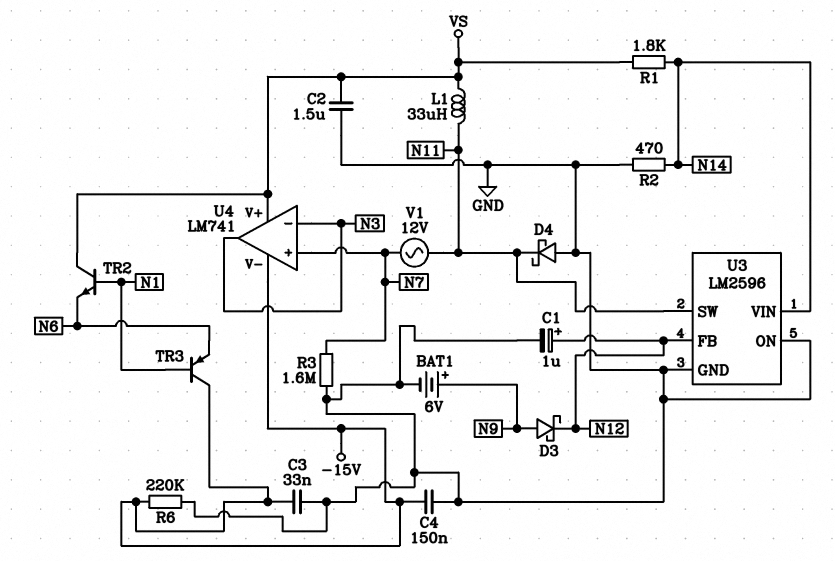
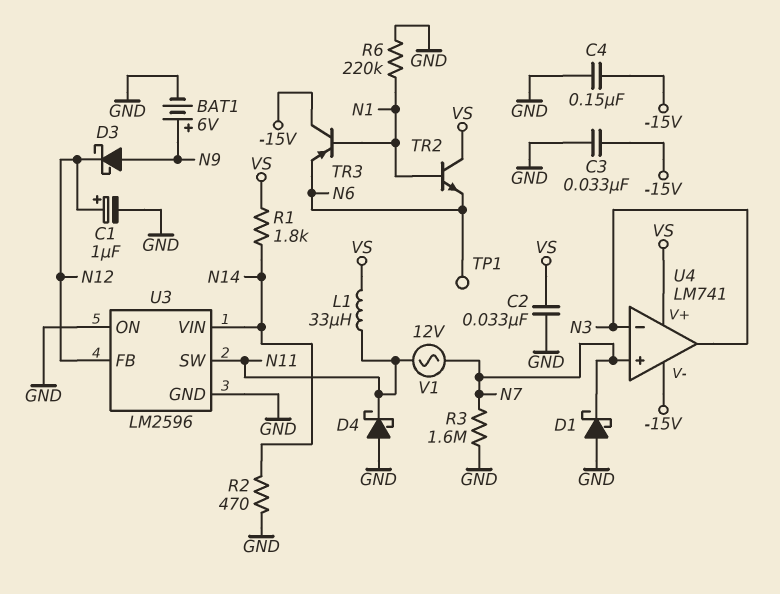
C2: 1.5uF (GND, VS) -> 33nF (GND, VS)
D1: none -> schottky (A GND, K N7)
R6: 220k (-15V, GND) -> 220k (GND, N1)
TP1: none -> test point (N6)

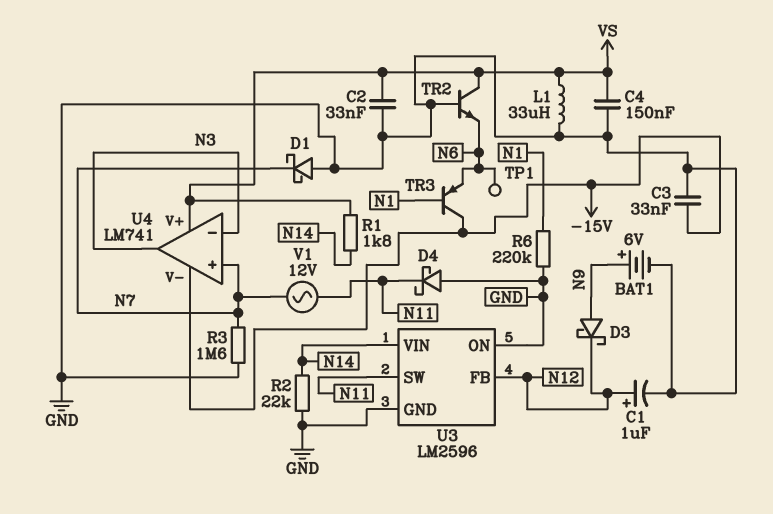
C4: 150nF (-15V, GND) -> 150nF (GND, VS)
L1: 33uH (N11, VS) -> 33uH (GND, VS)
R2: 470 (GND, N14) -> 22k (GND, N14)
TR2: NPN (B N1, C VS, E N6) -> NPN (B GND, C VS, E N6)

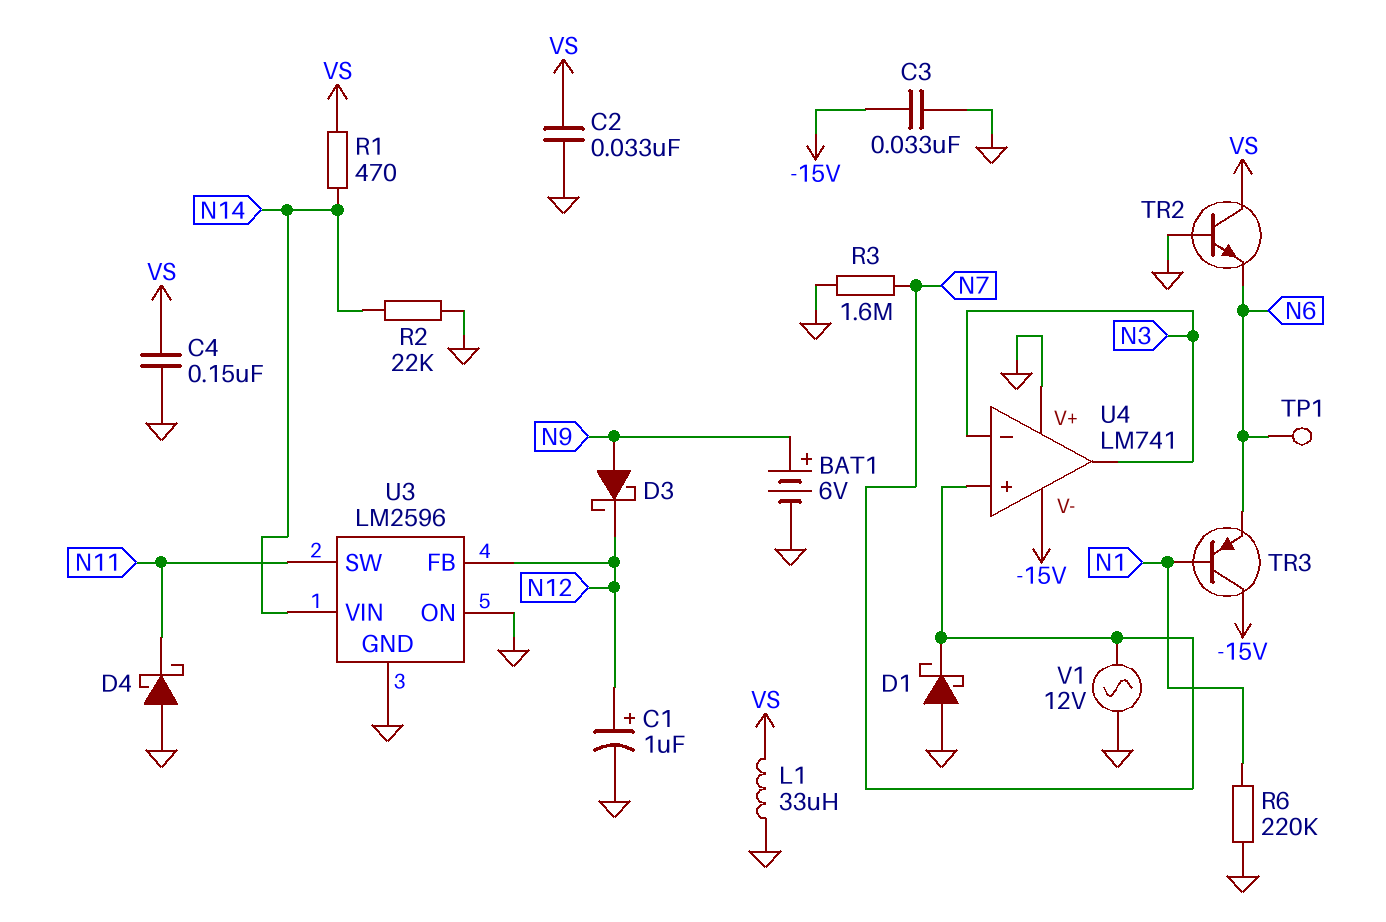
R1: 1.8k (N14, VS) -> 470 (N14, VS)
U4 pin V+: VS -> GND
V1: AC 12V (N7, N11) -> AC 12V (GND, N7)

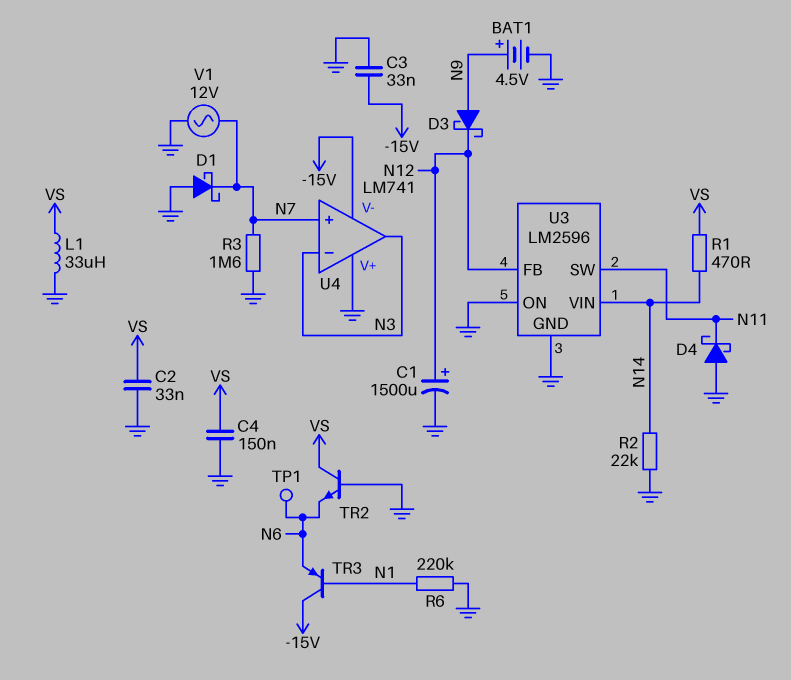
BAT1: 6V (plus N9, minus GND) -> 4.5V (plus N9, minus GND)
C1: 1uF (plus N12, minus GND) -> 1500uF (plus N12, minus GND)

